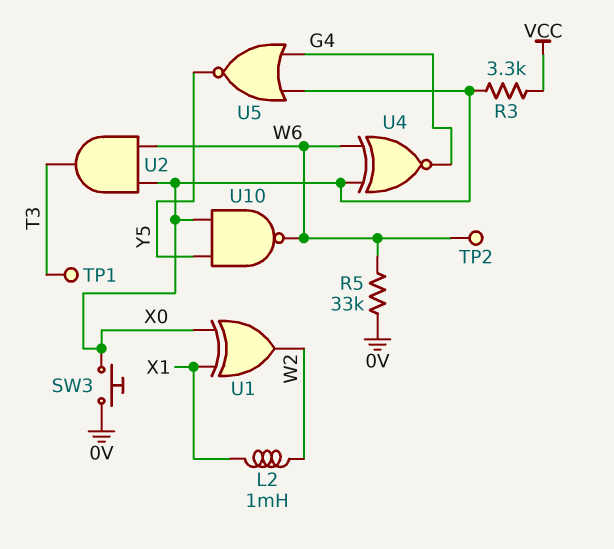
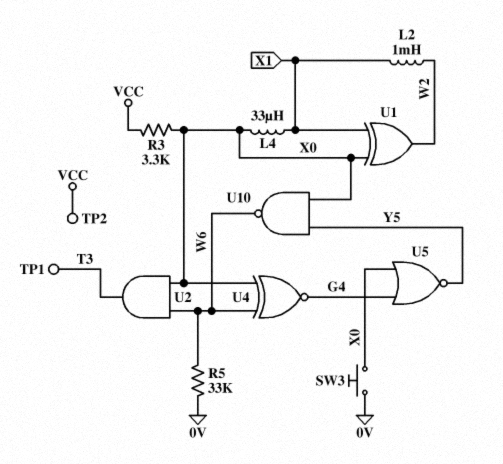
L4: none -> 33uH (X0, X1)
TP2: test point (W6) -> test point (VCC)

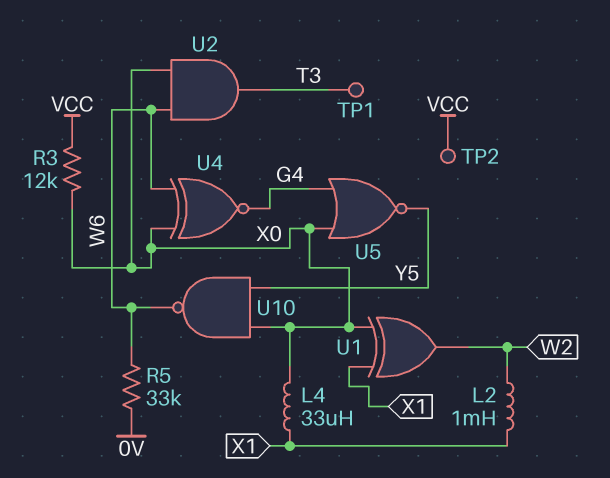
R3: 3.3k (VCC, X0) -> 12k (VCC, X0)
SW3: button (0V, X0) -> none

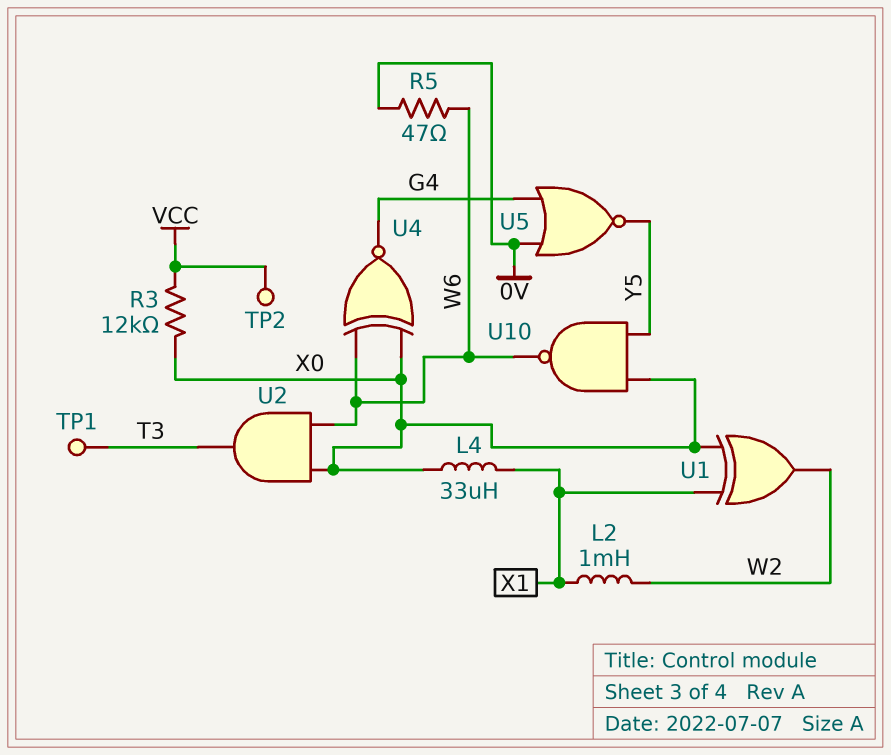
R5: 33k (0V, W6) -> 47 (0V, W6)
U5: NOR (in G4, in X0, out Y5) -> NOR (in 0V, in G4, out Y5)

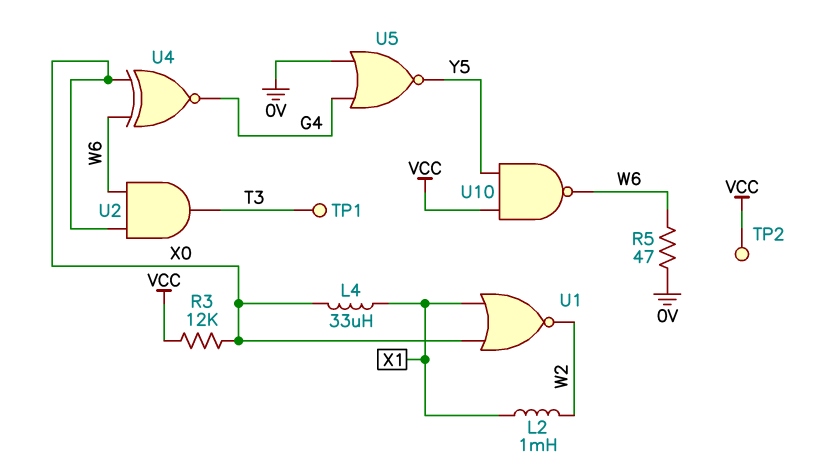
U1: XOR (in X0, in X1, out W2) -> NOR (in X0, in X1, out W2)
U10: NAND (in X0, in Y5, out W6) -> NAND (in VCC, in Y5, out W6)

